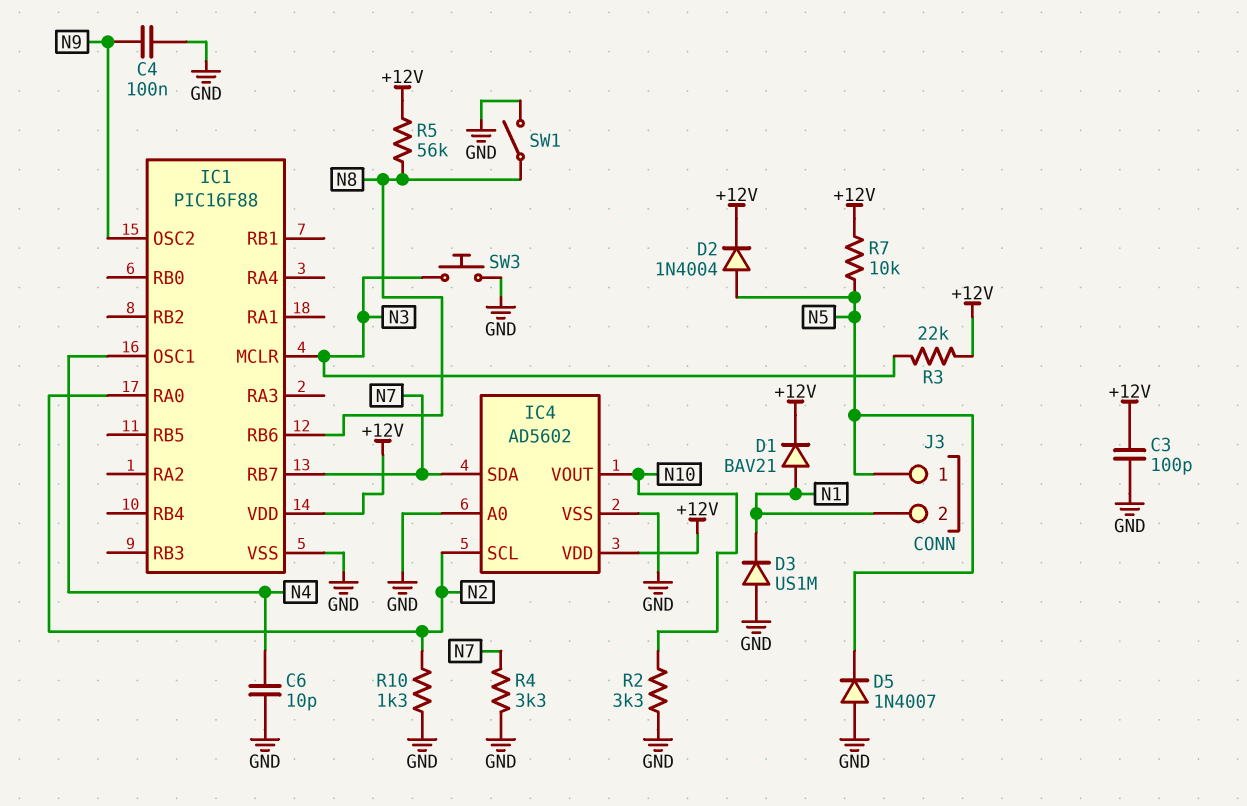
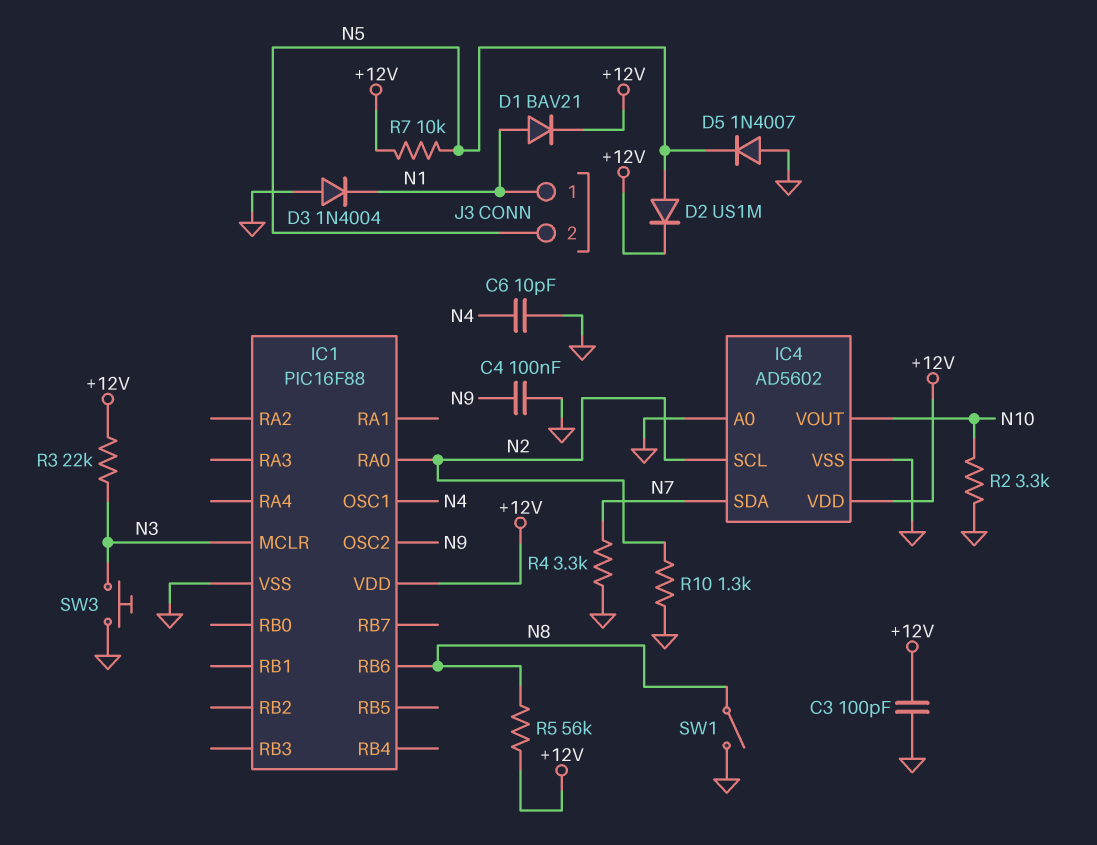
D2: diode 1N4004 (A N5, K +12V) -> diode US1M (A N5, K +12V)
D3: diode US1M (A GND, K N1) -> diode 1N4004 (A GND, K N1)
IC1 pin RB7: N7 -> none
J3 pin 1: N5 -> N1
J3 pin 2: N1 -> N5

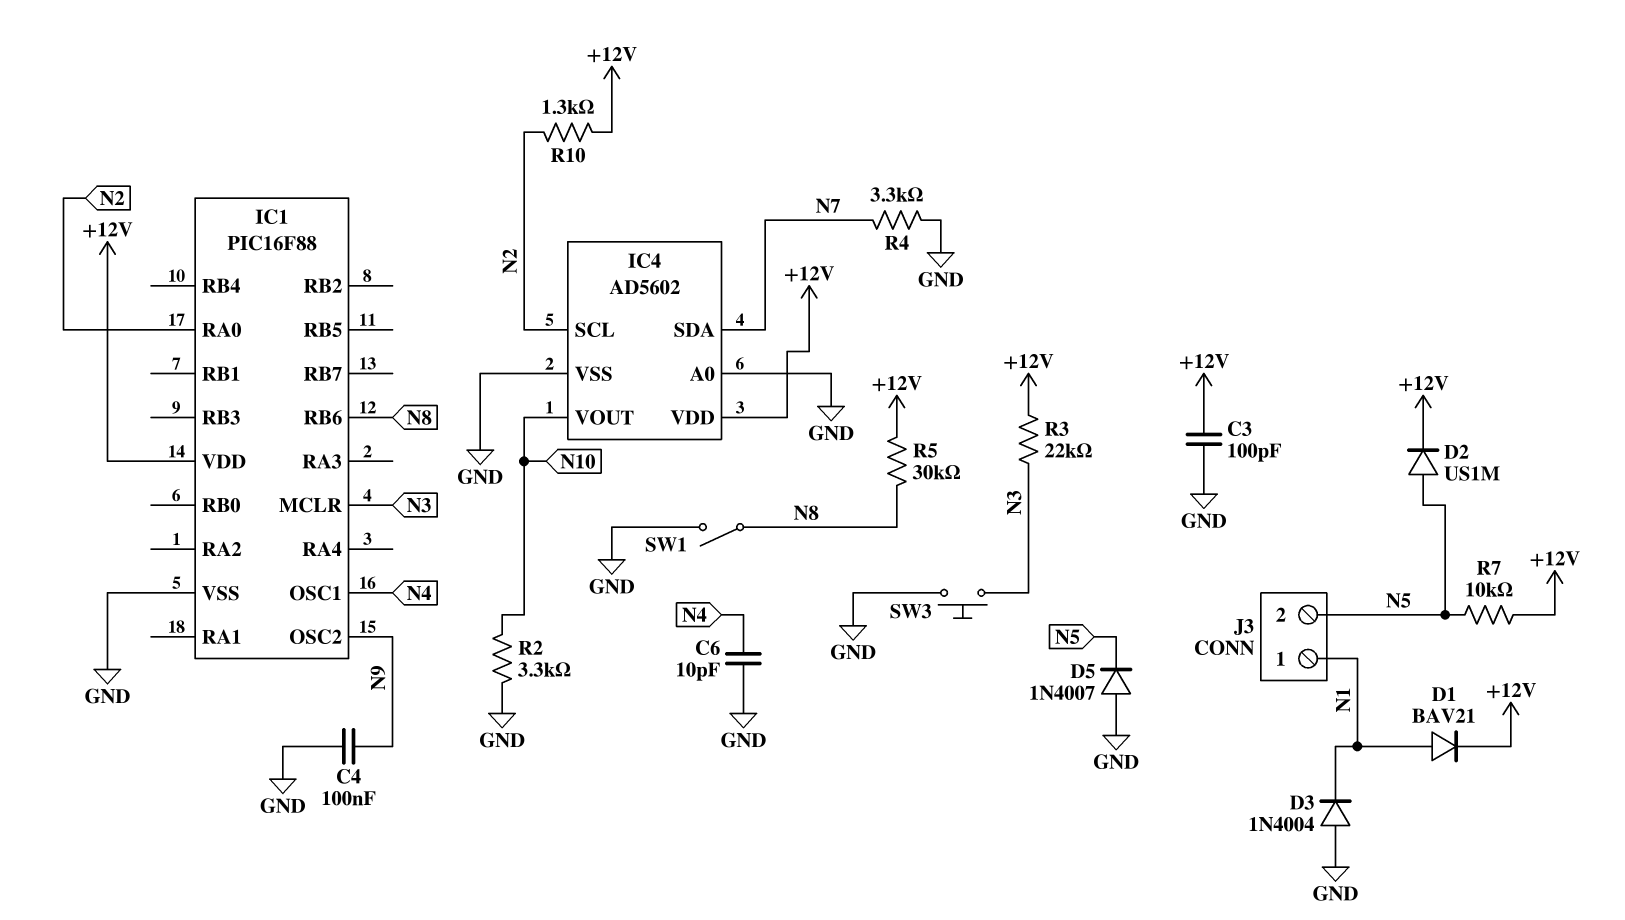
R5: 56k (+12V, N8) -> 30k (+12V, N8)
R10: 1.3k (GND, N2) -> 1.3k (+12V, N2)

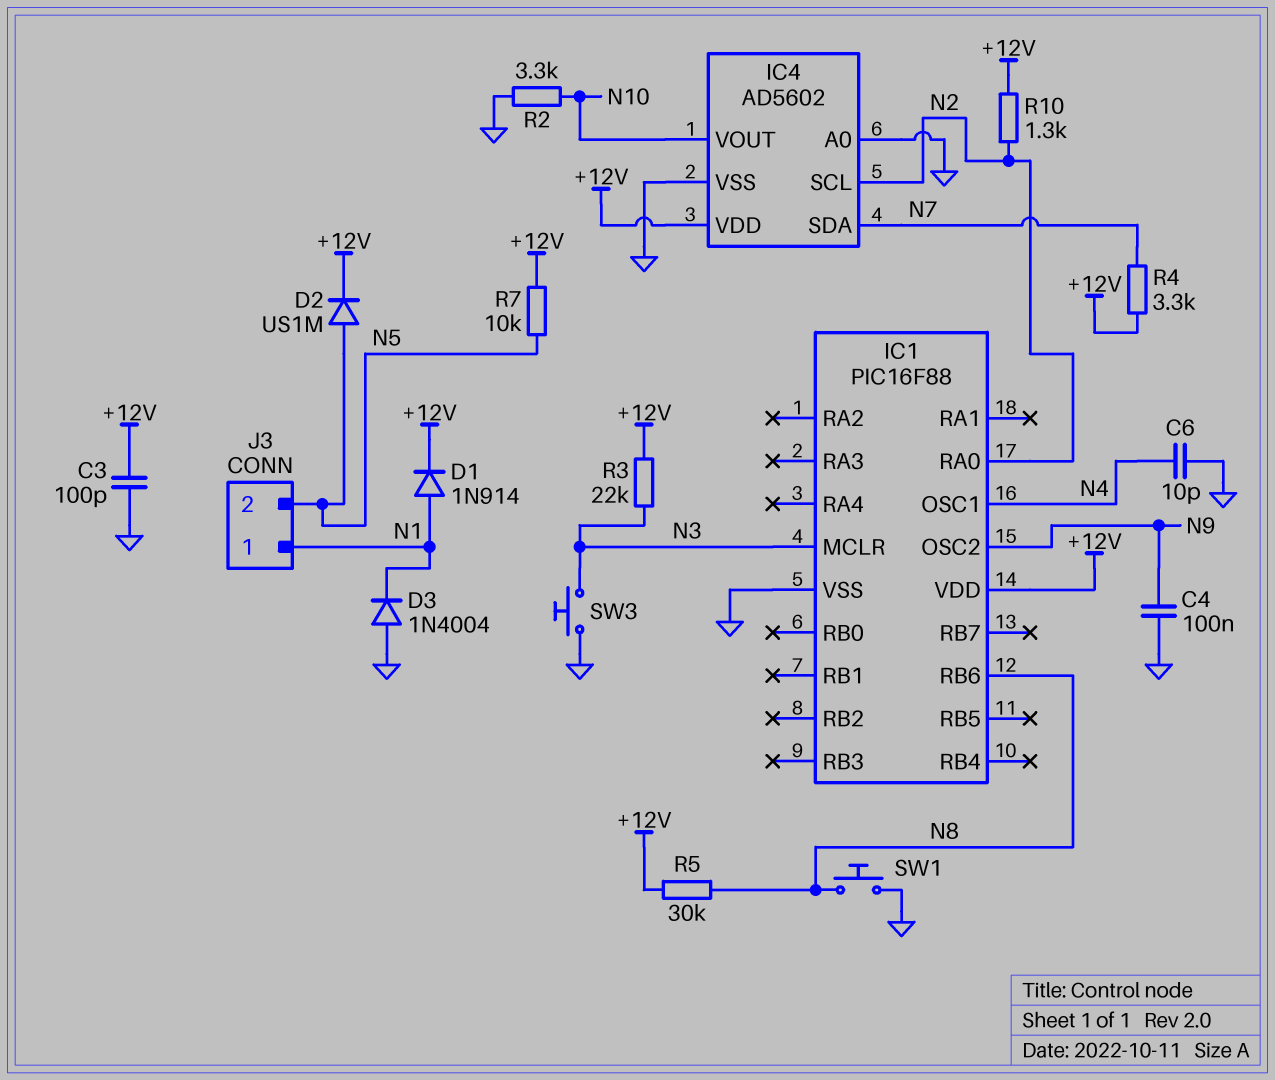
D1: diode BAV21 (A N1, K +12V) -> diode 1N914 (A N1, K +12V)
D5: diode 1N4007 (A GND, K N5) -> none
R4: 3.3k (GND, N7) -> 3.3k (+12V, N7)
SW1: switch (GND, N8) -> button (GND, N8)

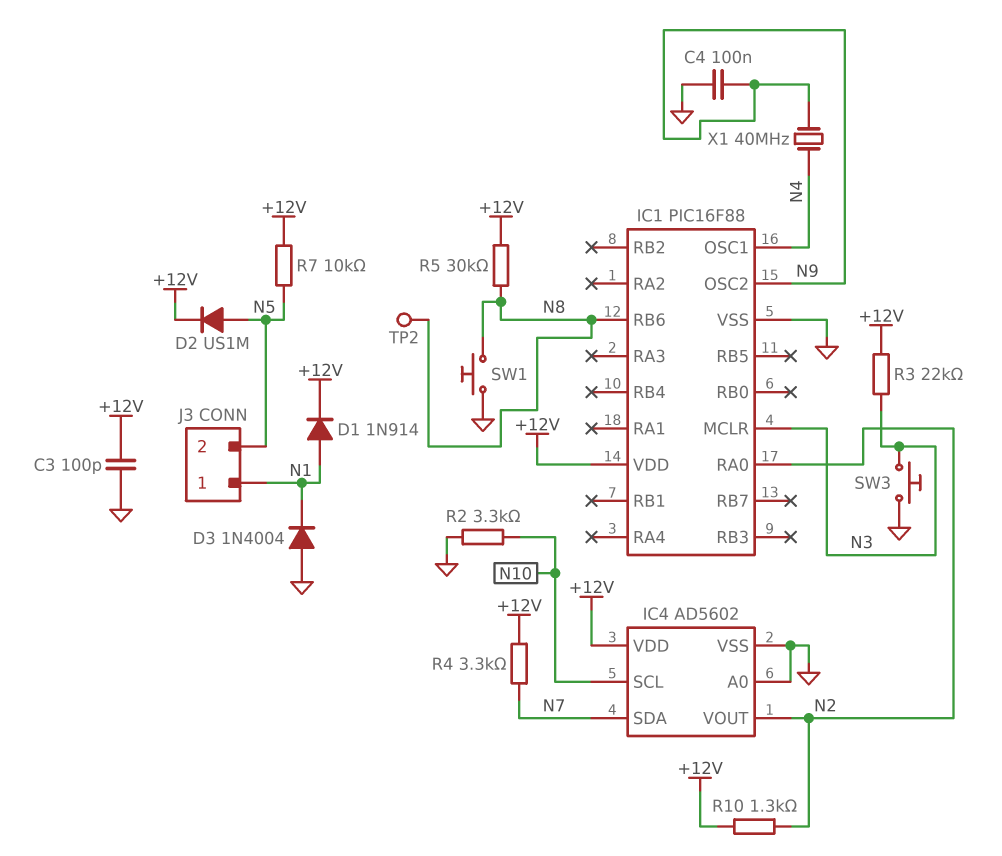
C6: 10pF (GND, N4) -> none
IC4 pin SCL: N2 -> N10
IC4 pin VOUT: N10 -> N2
TP2: none -> test point (N8)
X1: none -> 40MHz (N4, N9)

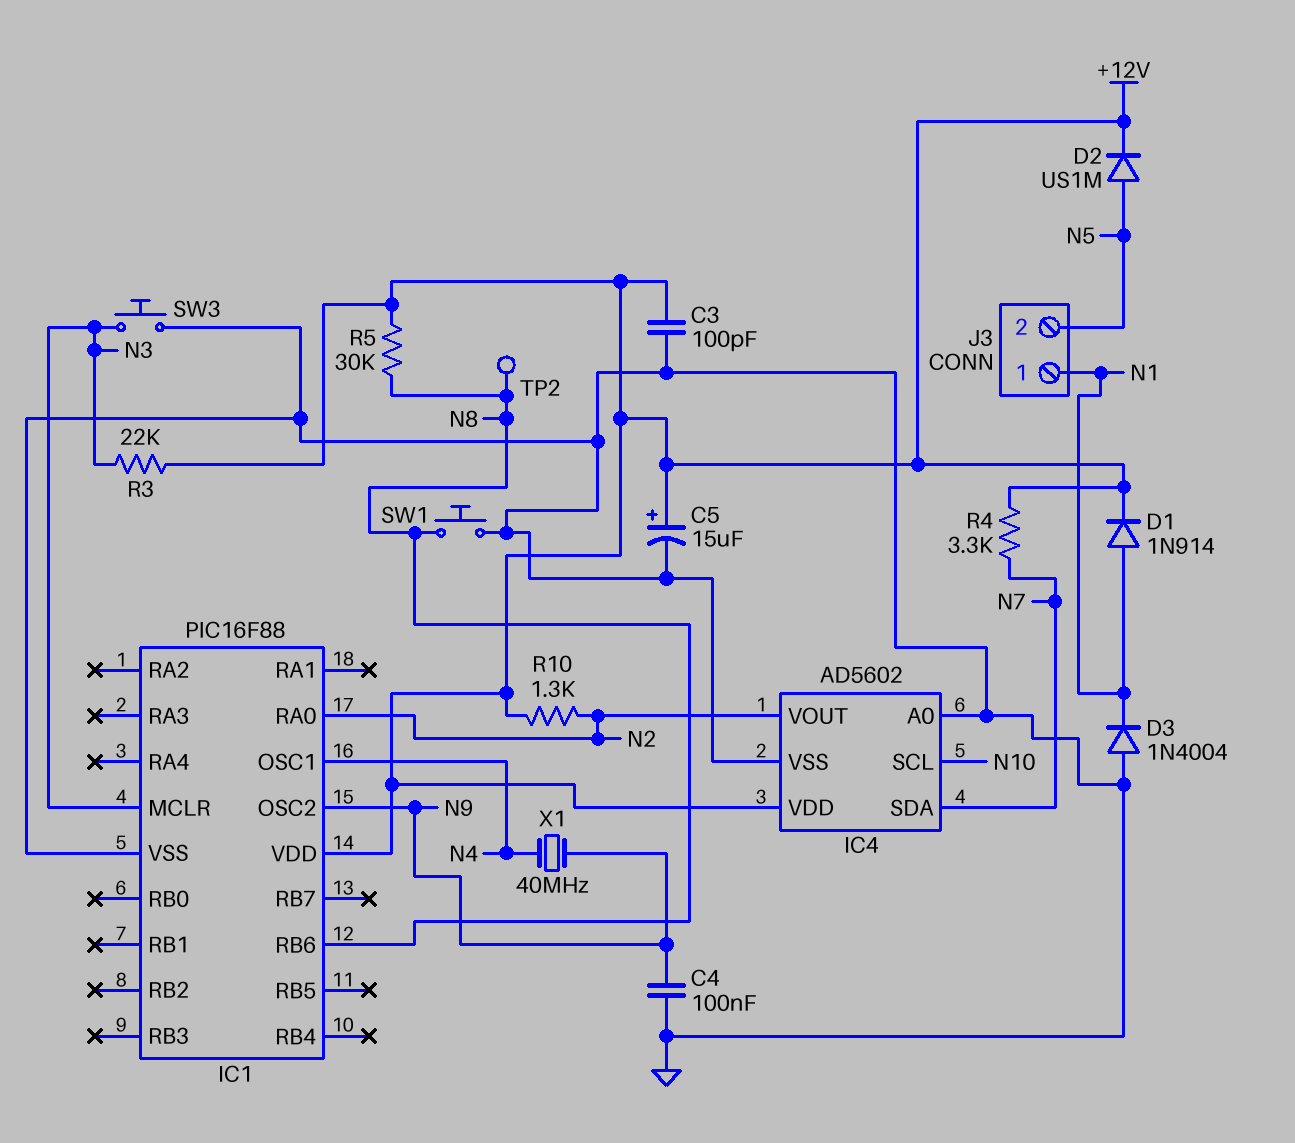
C5: none -> 15uF (plus +12V, minus GND)
R2: 3.3k (GND, N10) -> none
R7: 10k (+12V, N5) -> none

